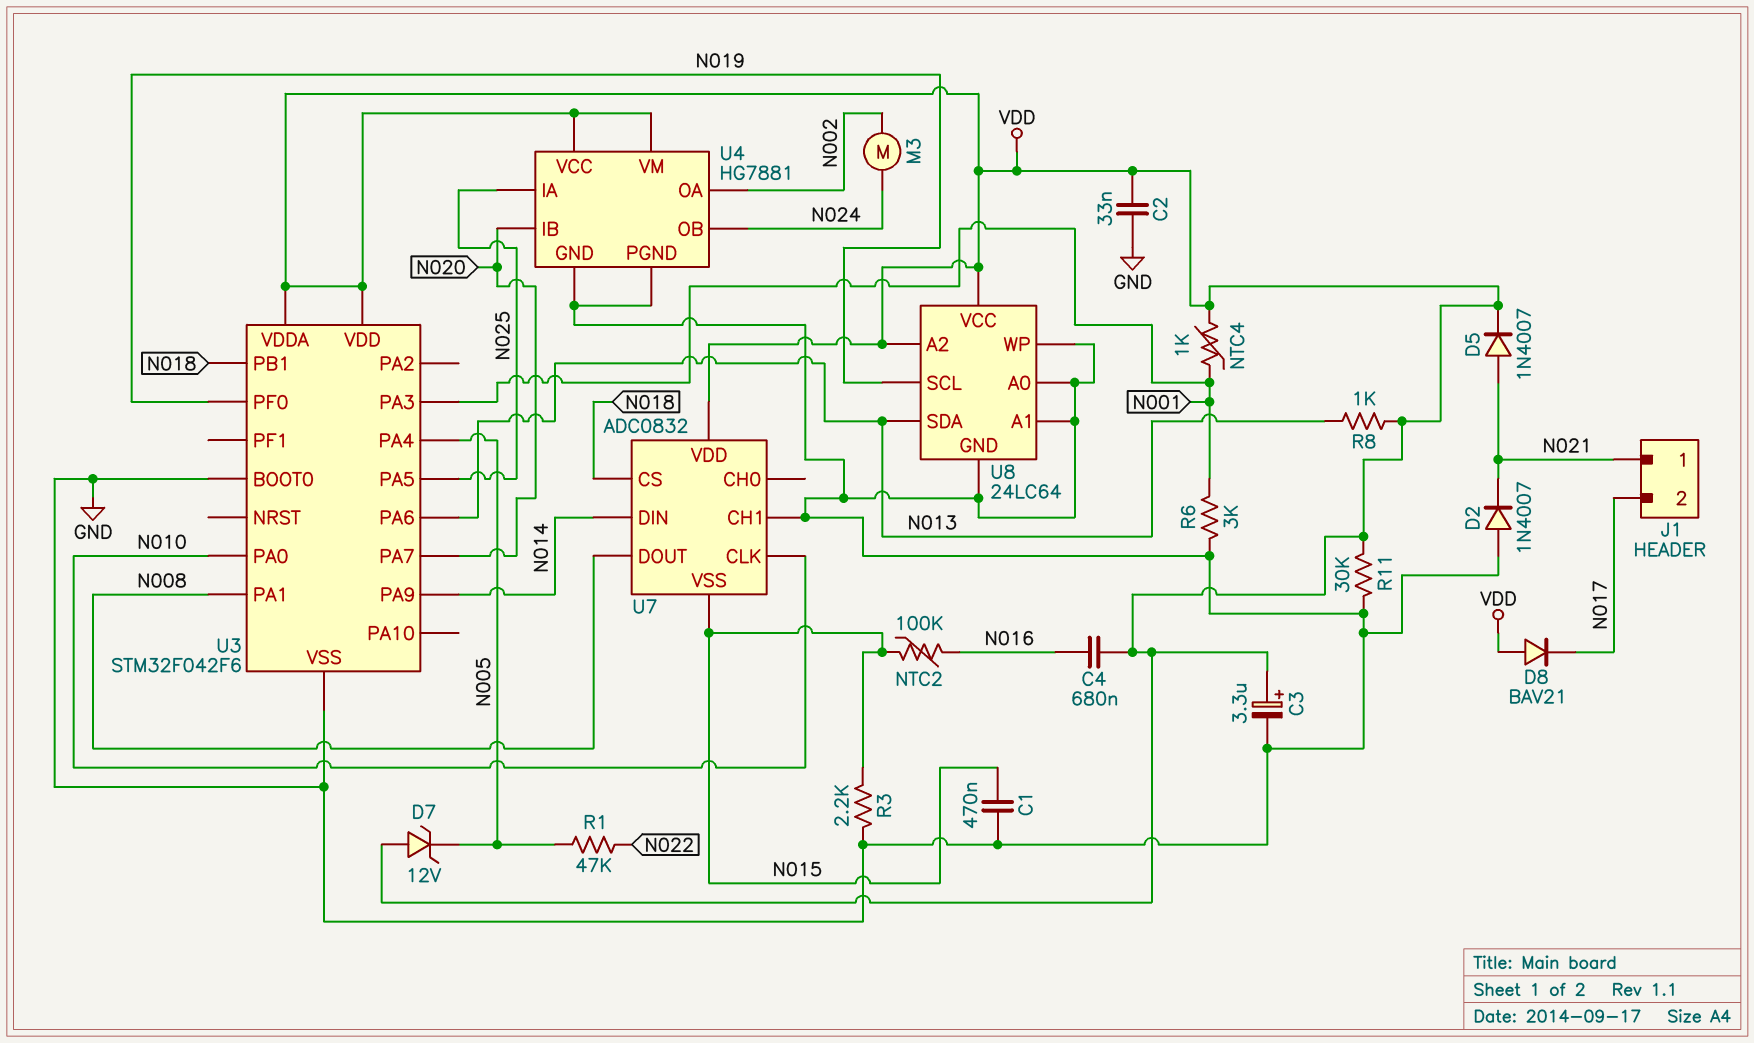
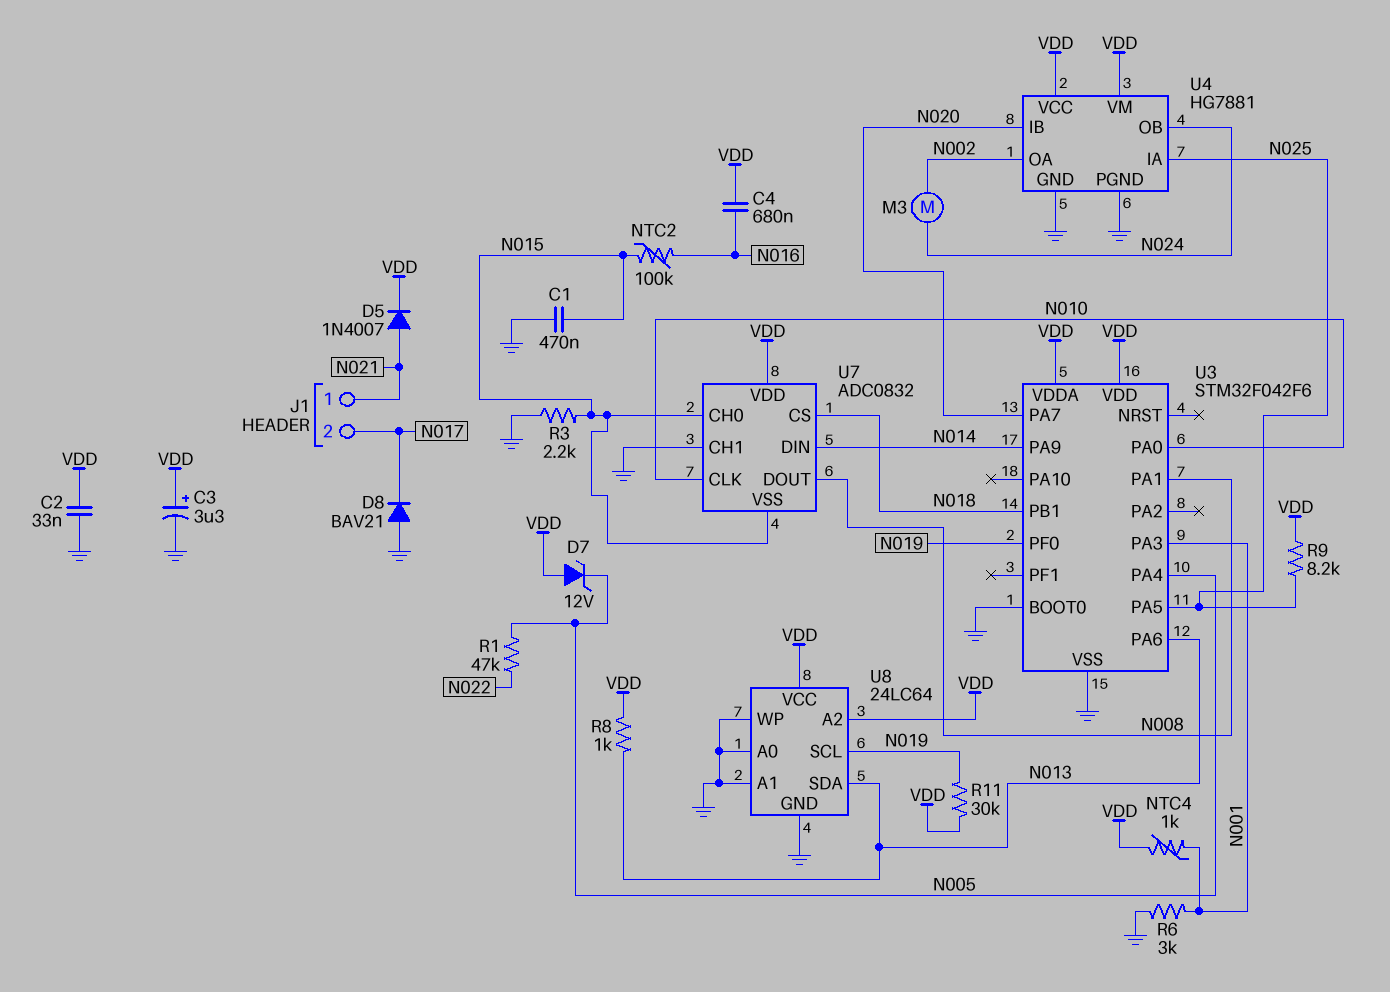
D2: diode 1N4007 (A GND, K N021) -> none
D8: diode BAV21 (A VDD, K N017) -> diode BAV21 (A GND, K N017)
R9: none -> 8.2k (N025, VDD)
R11: 30k (GND, VDD) -> 30k (N019, VDD)
U7 pin CH0: none -> N015

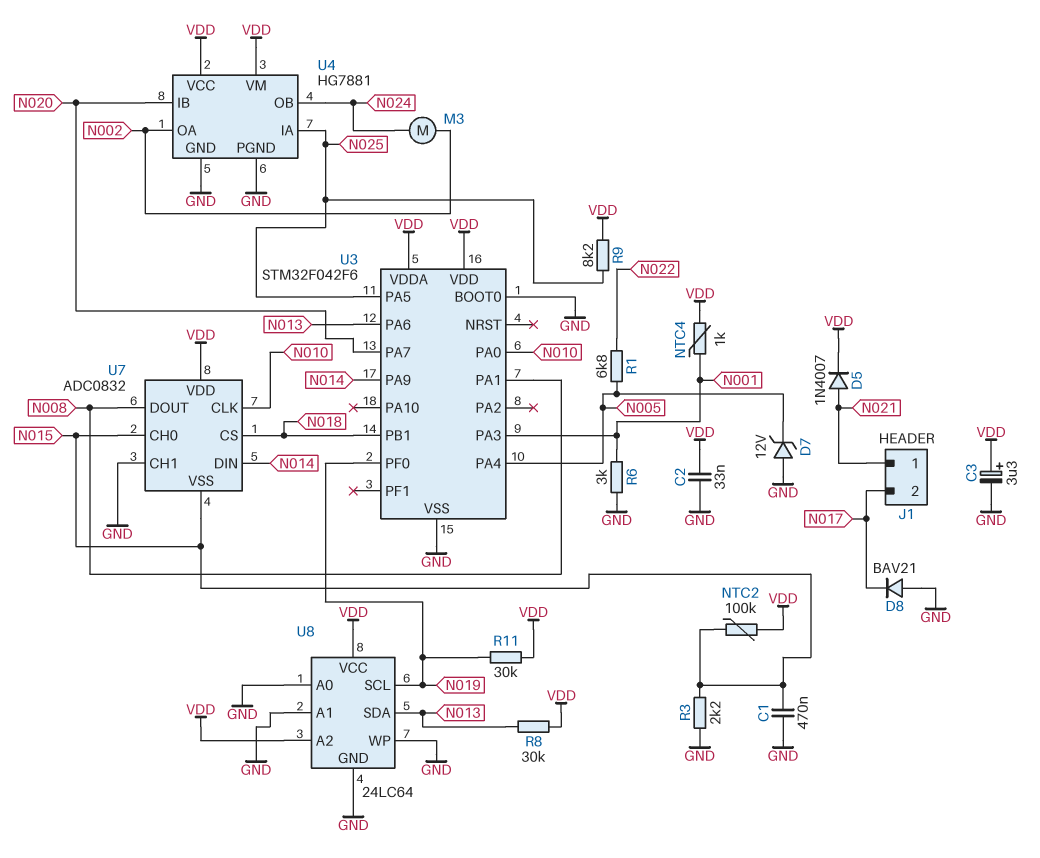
C4: 680nF (N016, VDD) -> none
D7: zener 12V (A VDD, K N005) -> zener 12V (A GND, K N005)
NTC2: 100k (N015, N016) -> 100k (N015, VDD)
R1: 47k (N005, N022) -> 6.8k (N005, N022)
R8: 1k (N013, VDD) -> 30k (N013, VDD)

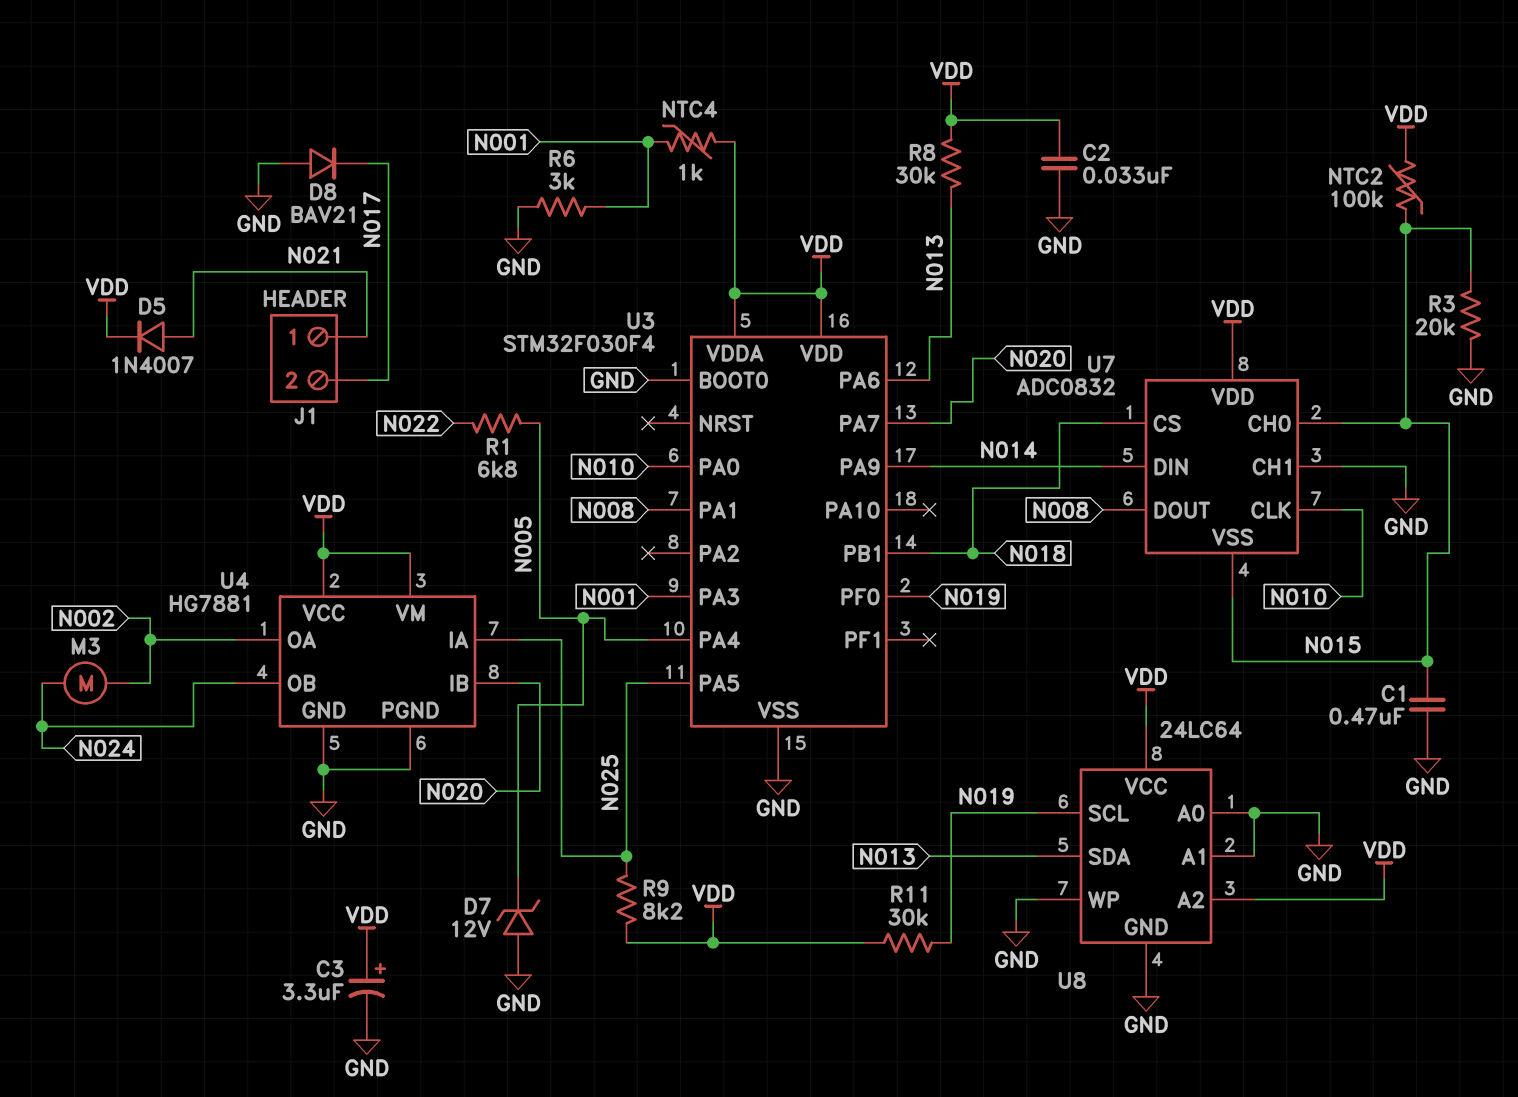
R3: 2.2k (GND, N015) -> 20k (GND, N015)
U3: STM32F042F6 -> STM32F030F4

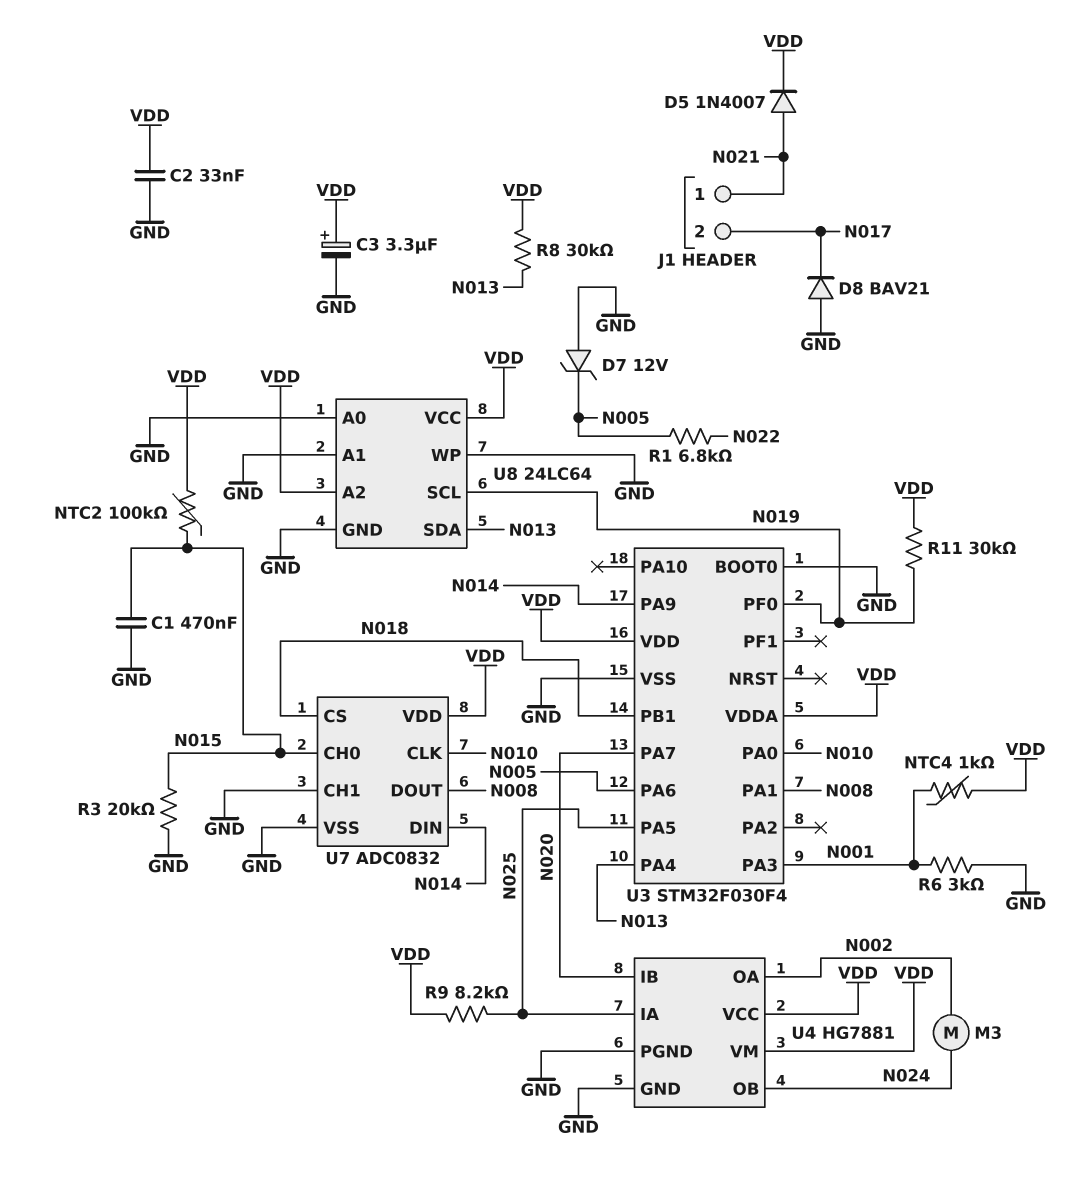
U3 pin PA4: N005 -> N013
U3 pin PA6: N013 -> N005
U7 pin VSS: N015 -> GND

